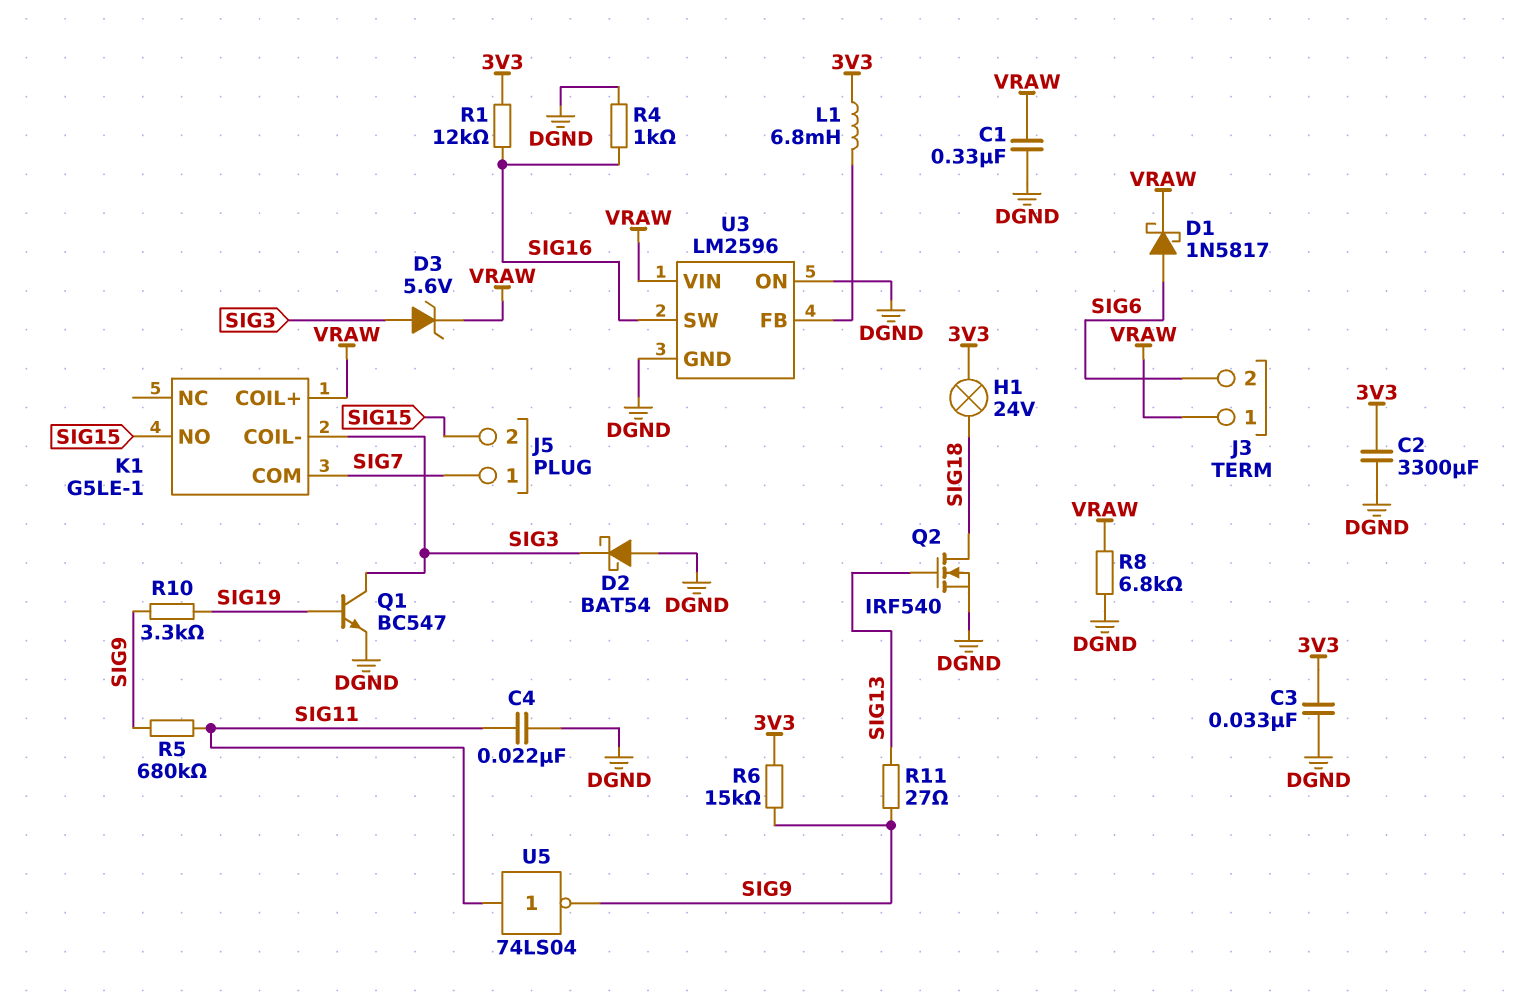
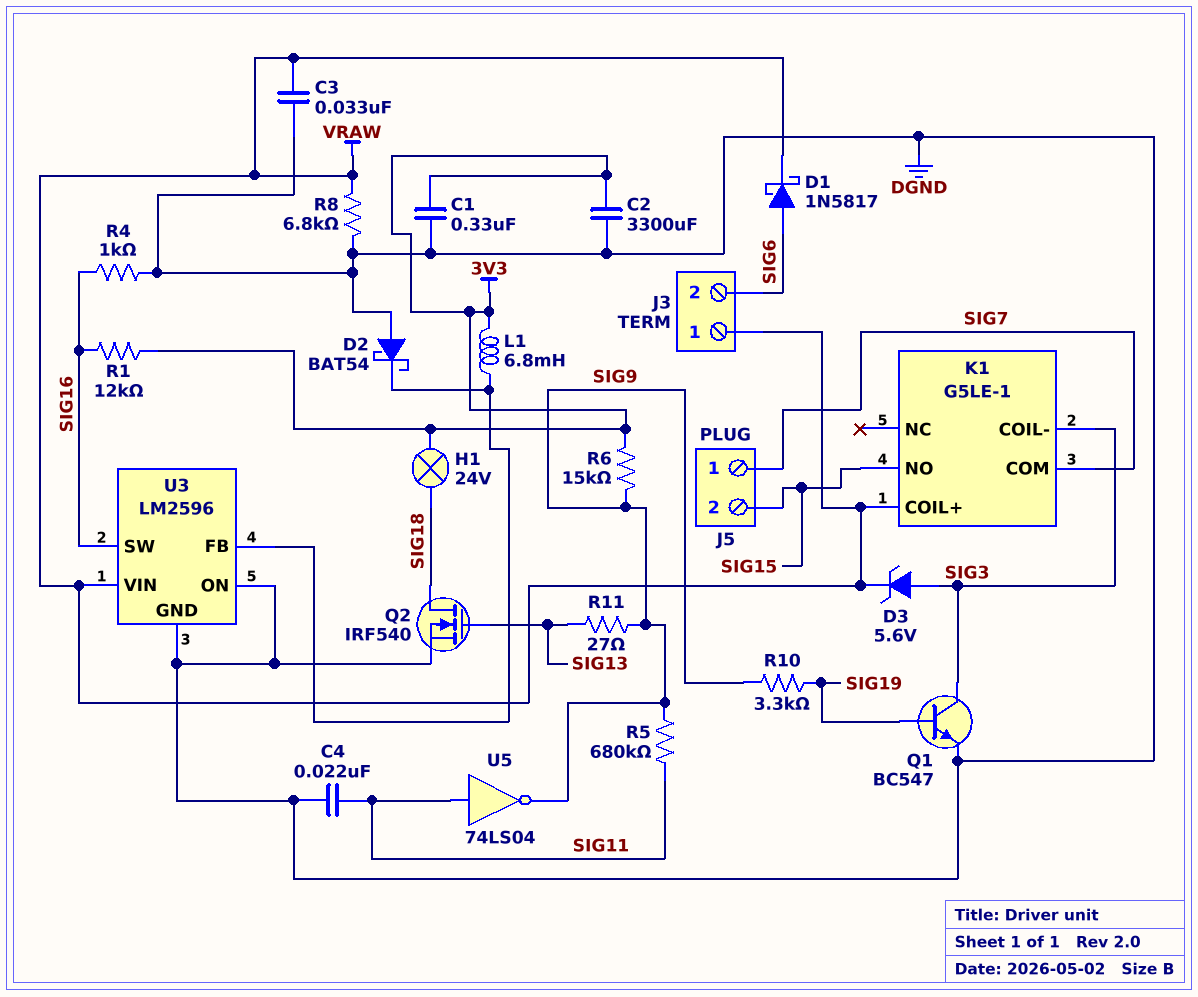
C1: 330nF (DGND, VRAW) -> 330nF (3V3, DGND)
C3: 33nF (3V3, DGND) -> 33nF (DGND, VRAW)
D2: schottky BAT54 (A DGND, K SIG3) -> schottky BAT54 (A DGND, K U3/FB)

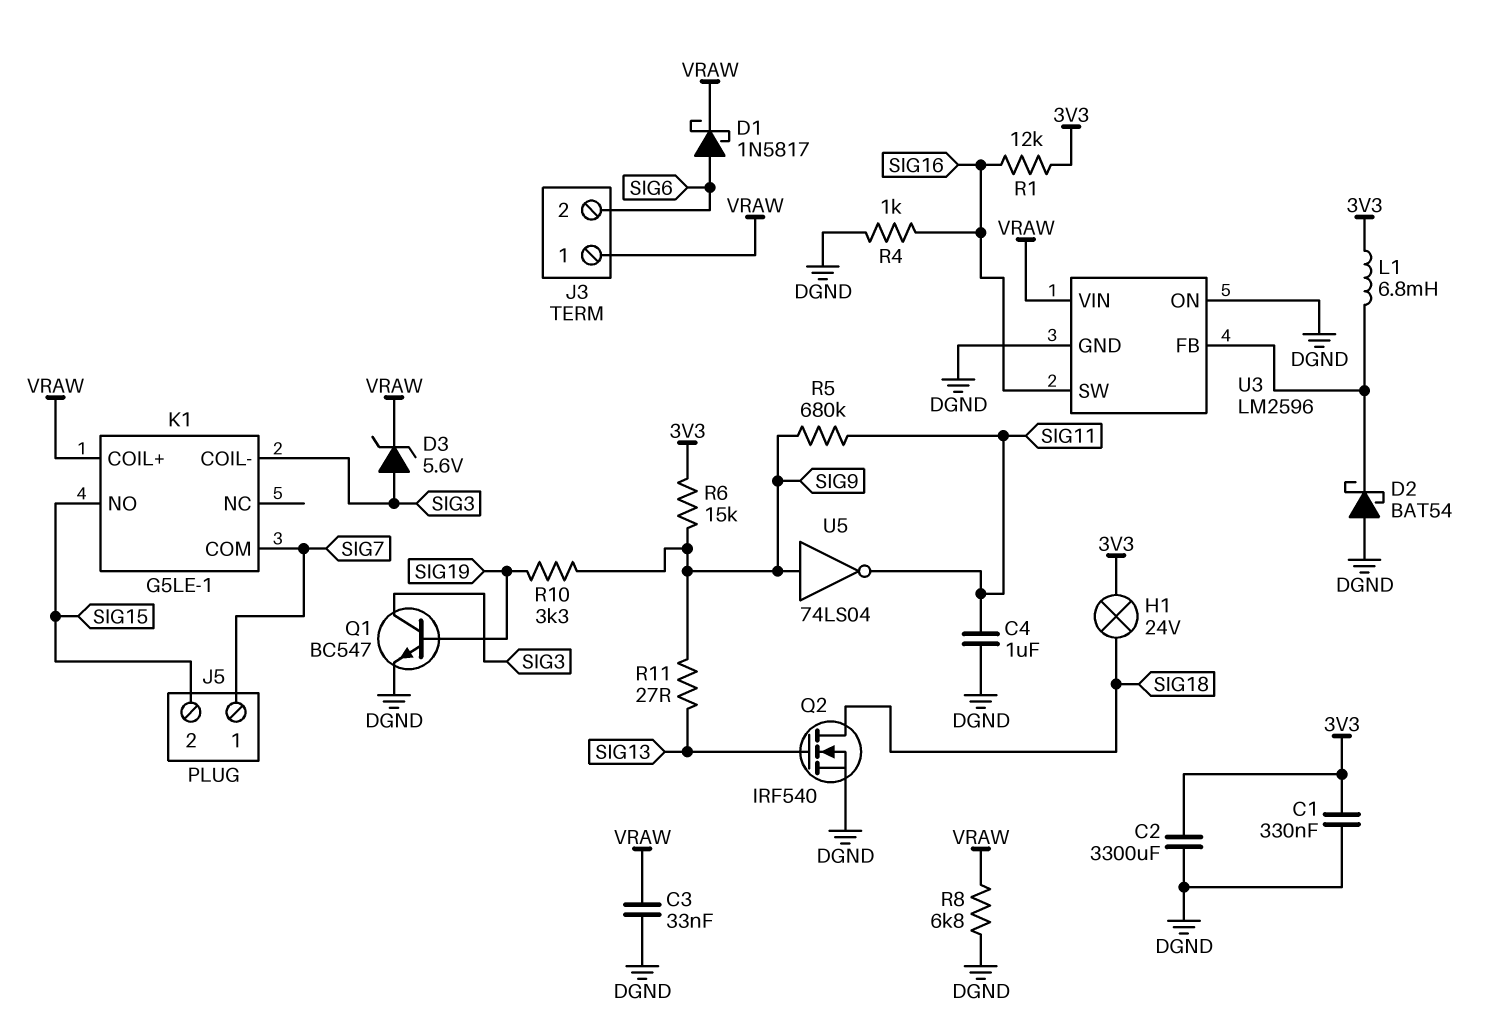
C4: 22nF (DGND, SIG11) -> 1uF (DGND, SIG11)
U5: NOT 74LS04 (in SIG11, out SIG9) -> NOT 74LS04 (in SIG9, out SIG11)

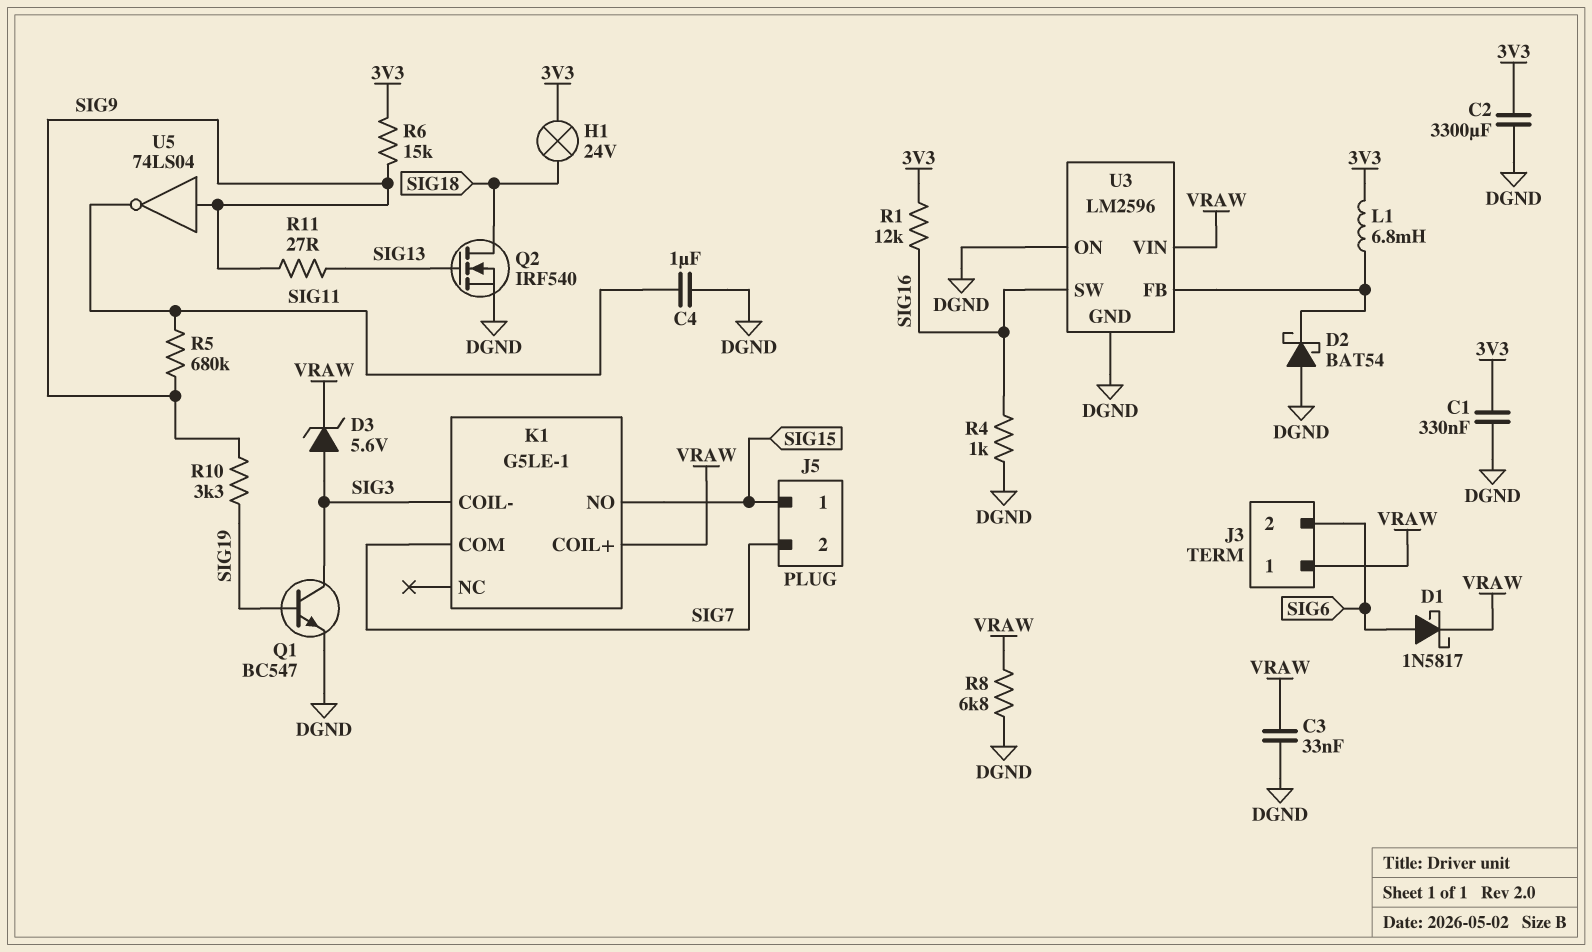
J5 pin 1: SIG7 -> SIG15
J5 pin 2: SIG15 -> SIG7

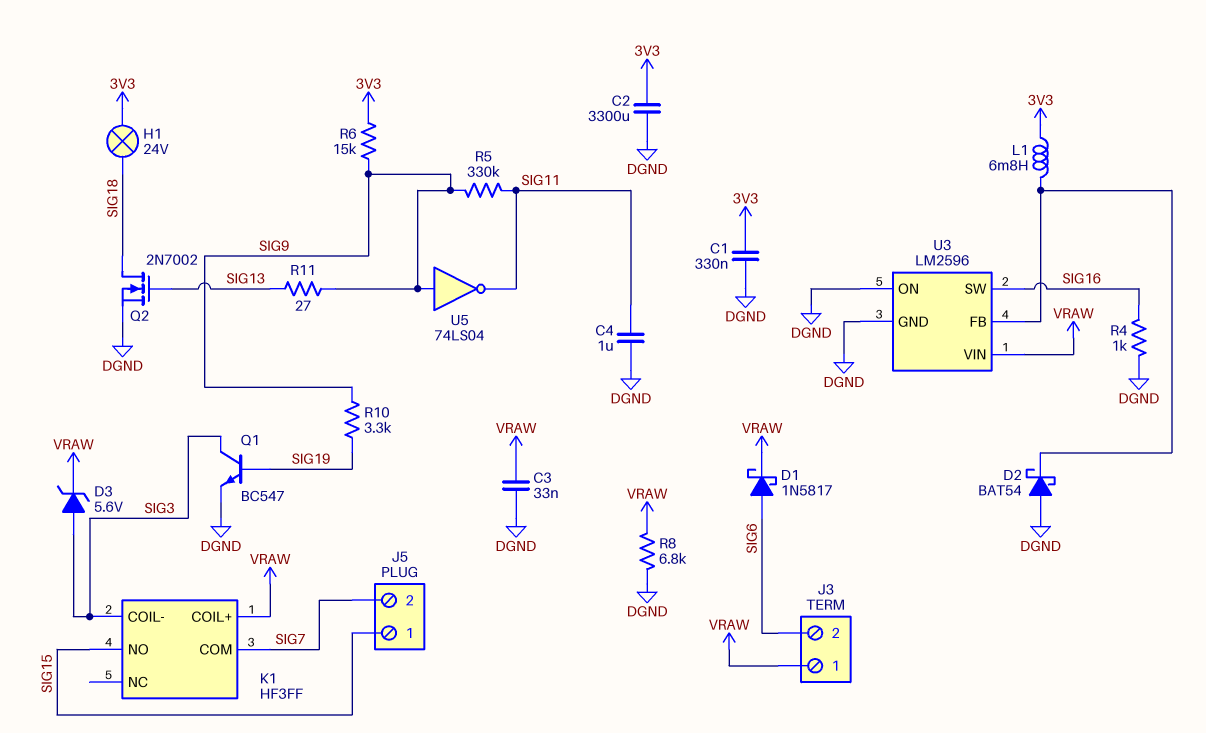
K1: G5LE-1 -> HF3FF
Q2: NMOS IRF540 (G SIG13, D SIG18, S DGND) -> NMOS 2N7002 (G SIG13, D SIG18, S DGND)
R1: 12k (3V3, SIG16) -> none
R5: 680k (SIG9, SIG11) -> 330k (SIG9, SIG11)

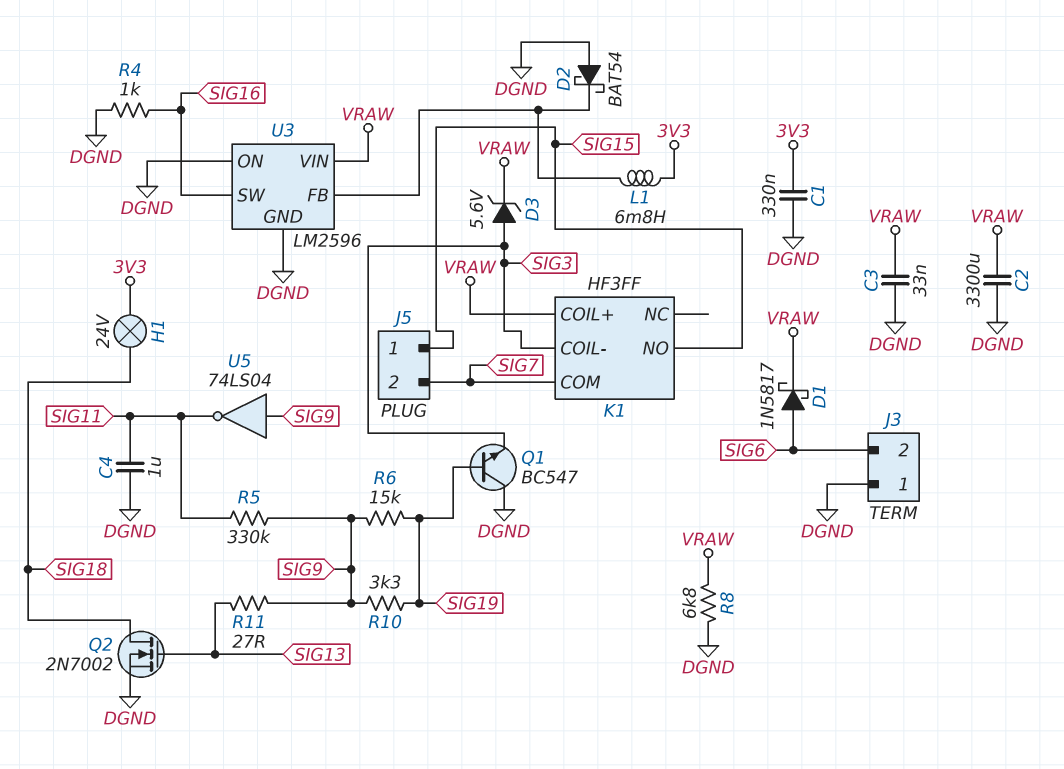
C2: 3300uF (3V3, DGND) -> 3300uF (DGND, VRAW)
J3 pin 1: VRAW -> DGND
Q1: NPN BC547 (B SIG19, C SIG3, E DGND) -> NPN BC547 (B SIG19, C DGND, E SIG3)
R6: 15k (3V3, SIG9) -> 15k (SIG9, SIG19)

